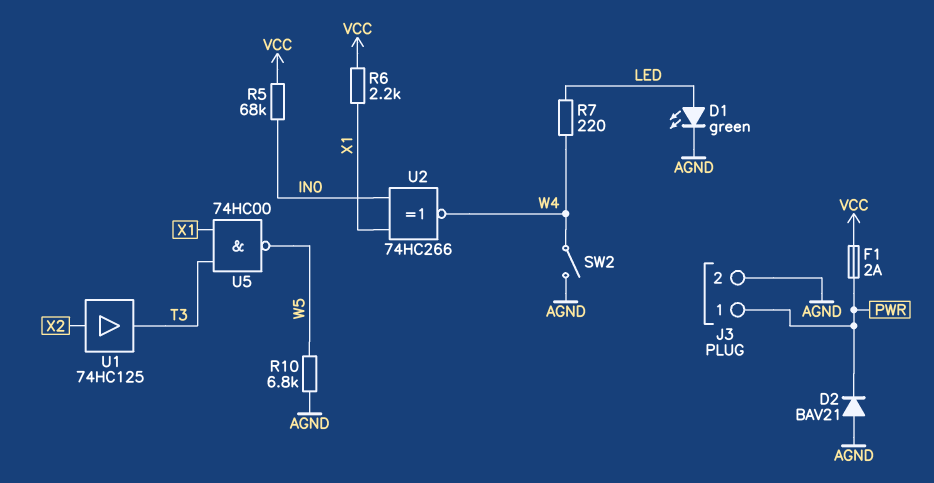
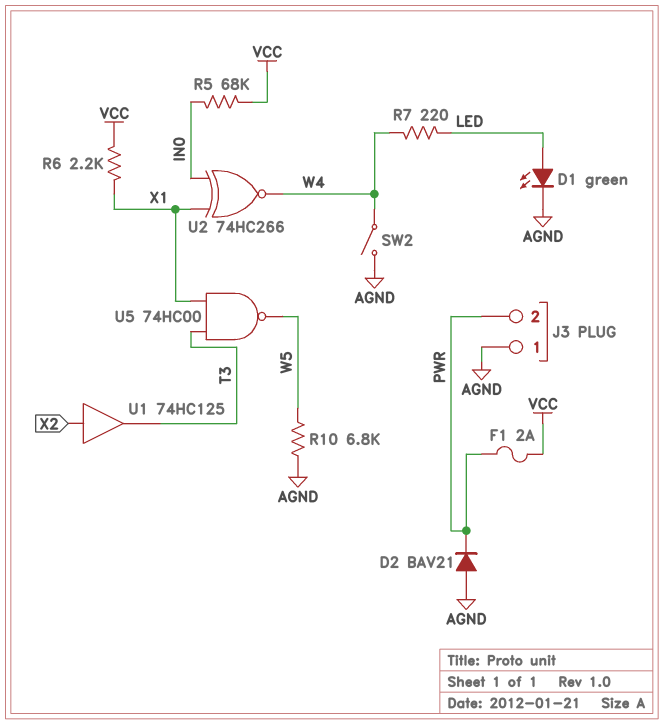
J3 pin 1: PWR -> AGND
J3 pin 2: AGND -> PWR

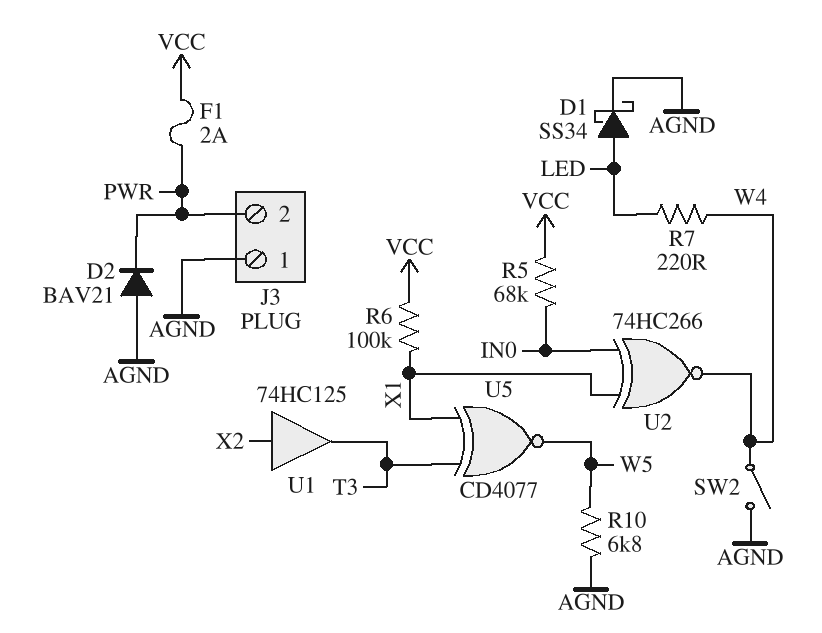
D1: LED green (A LED, K AGND) -> schottky SS34 (A LED, K AGND)
R6: 2.2k (VCC, X1) -> 100k (VCC, X1)
U5: NAND 74HC00 (in T3, in X1, out W5) -> XNOR CD4077 (in T3, in X1, out W5)

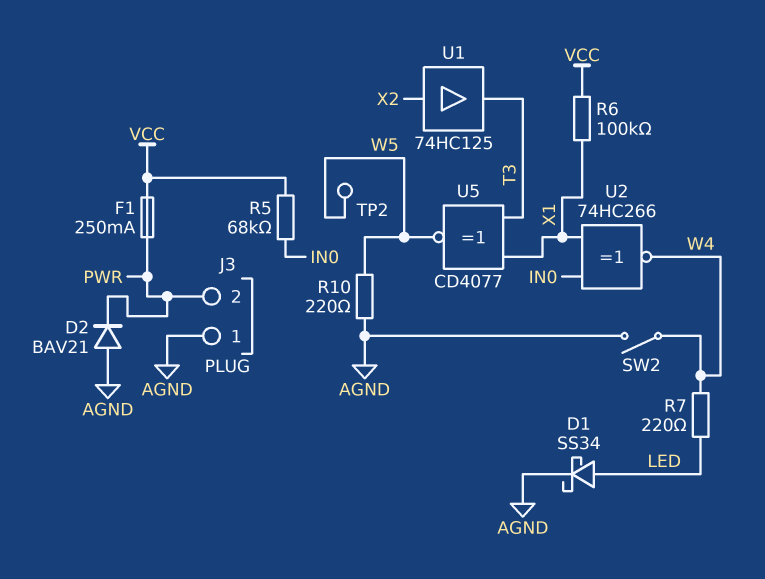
F1: 2A (PWR, VCC) -> 250mA (PWR, VCC)
R10: 6.8k (AGND, W5) -> 220 (AGND, W5)
TP2: none -> test point (W5)

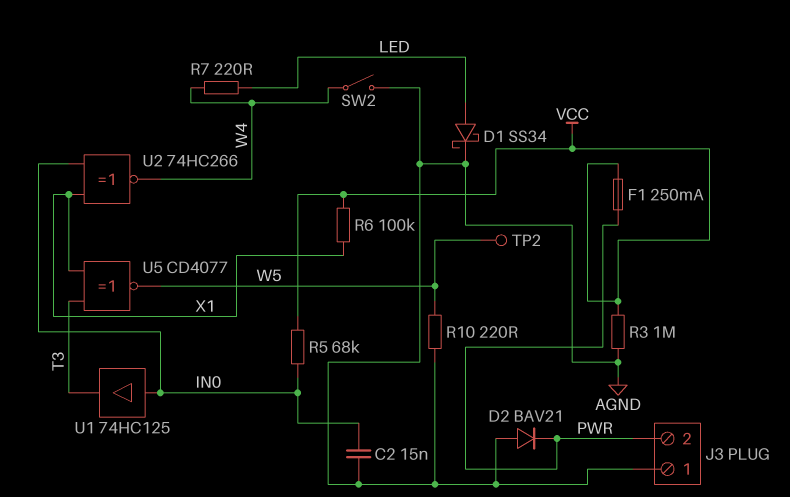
C2: none -> 15nF (AGND, IN0)
R3: none -> 1M (AGND, VCC)
U1: buffer 74HC125 (in X2, out T3) -> buffer 74HC125 (in IN0, out T3)

